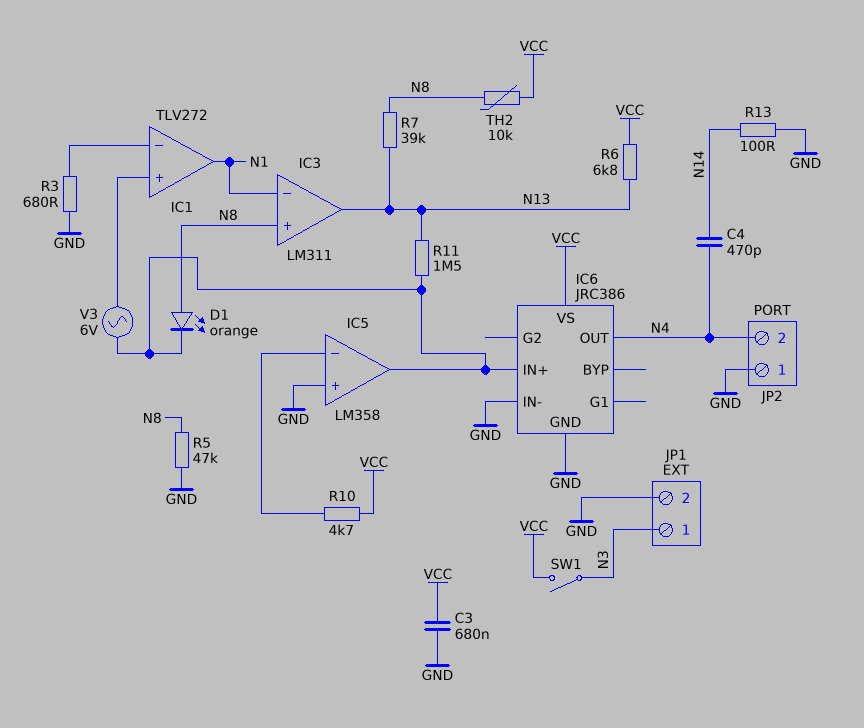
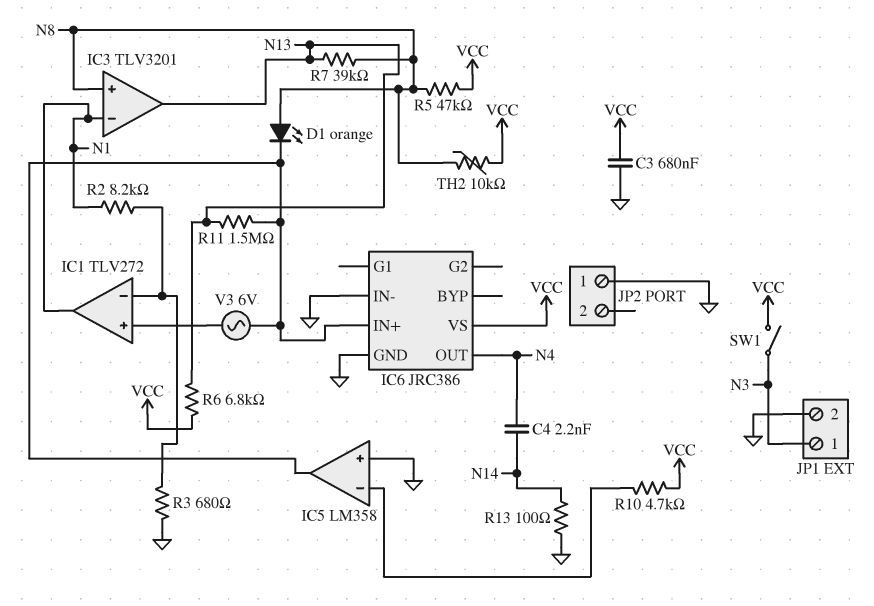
C4: 470pF (N4, N14) -> 2.2nF (N4, N14)
IC3: LM311 -> TLV3201
JP2 pin 2: N4 -> none
R2: none -> 8.2k (IC1/in-, N1)
R5: 47k (GND, N8) -> 47k (N8, VCC)

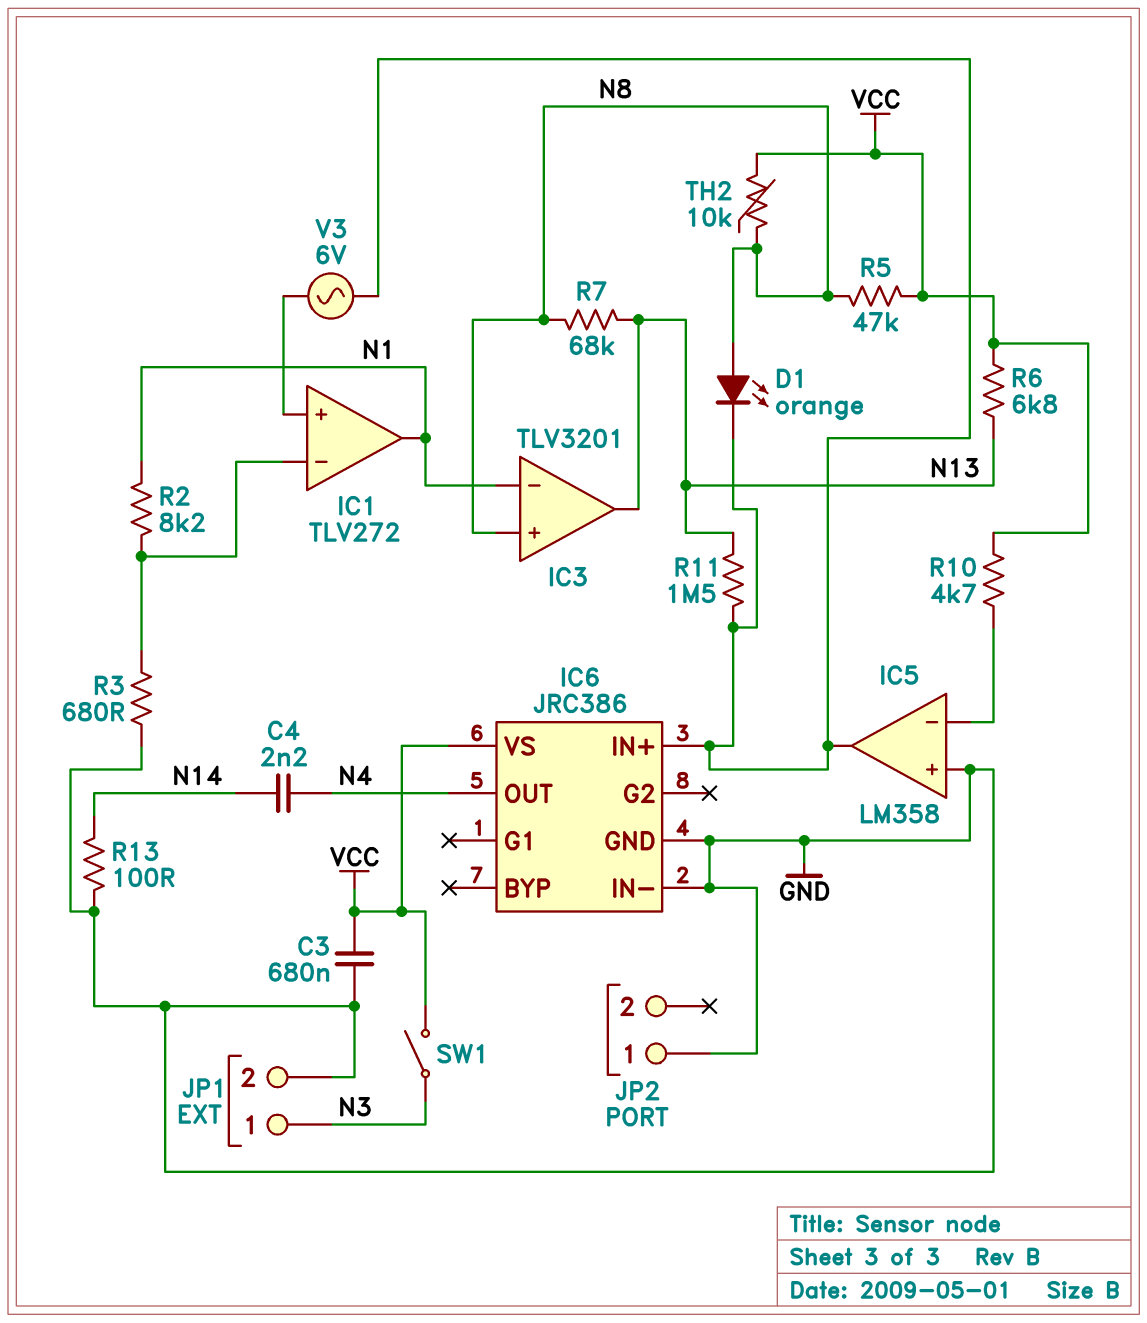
R7: 39k (N8, N13) -> 68k (N8, N13)

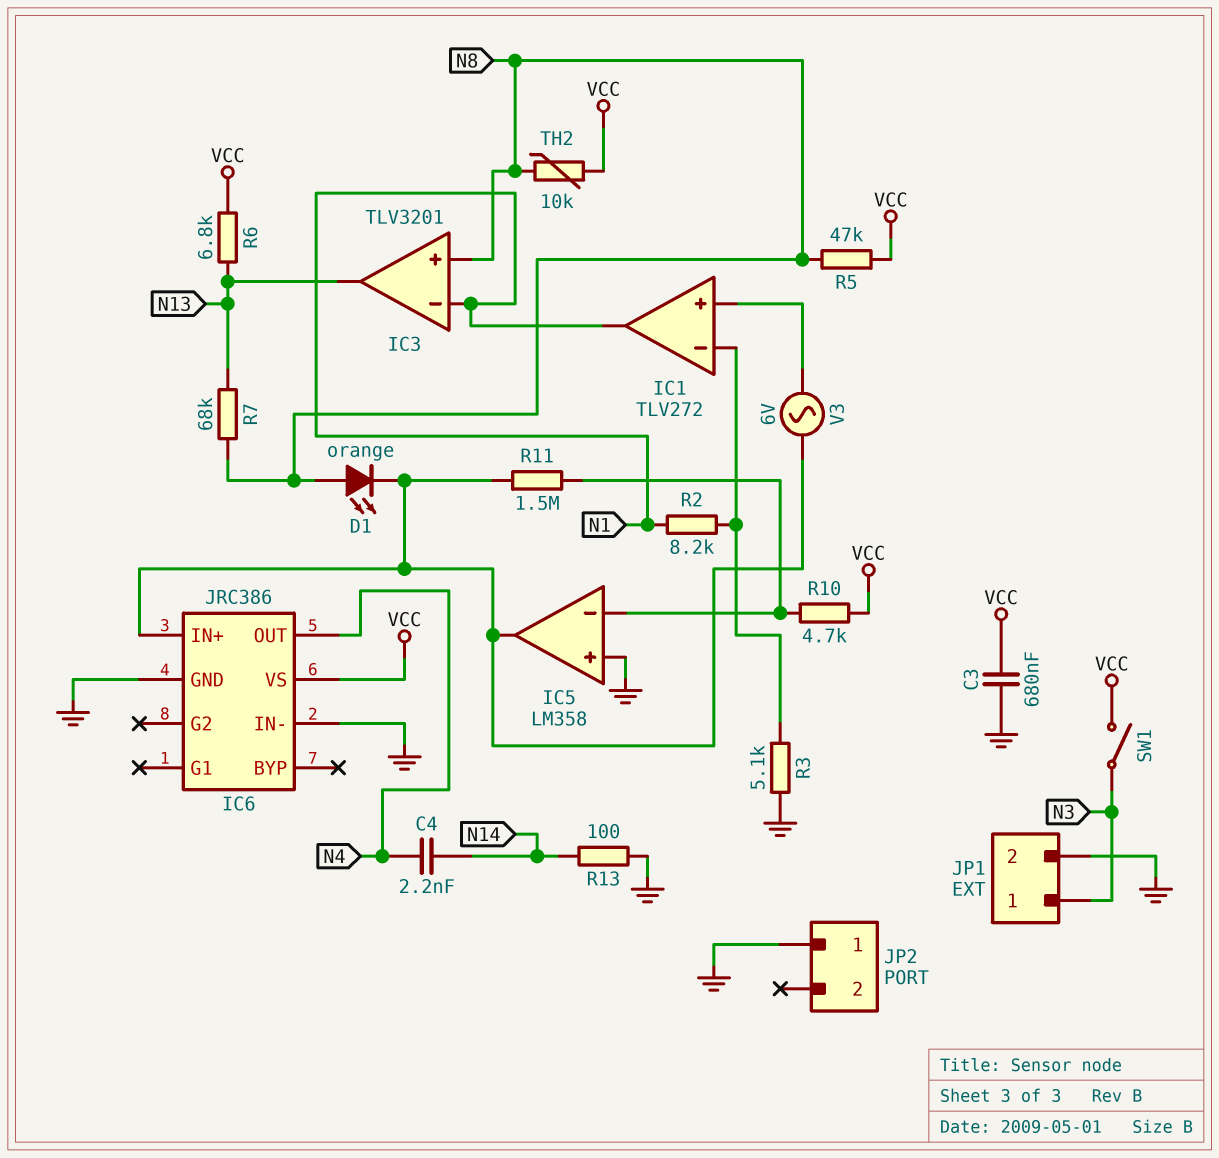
R3: 680 (GND, IC1/in-) -> 5.1k (GND, IC1/in-)
R11: 1.5M (IC5/out, N13) -> 1.5M (IC5/in-, IC5/out)

